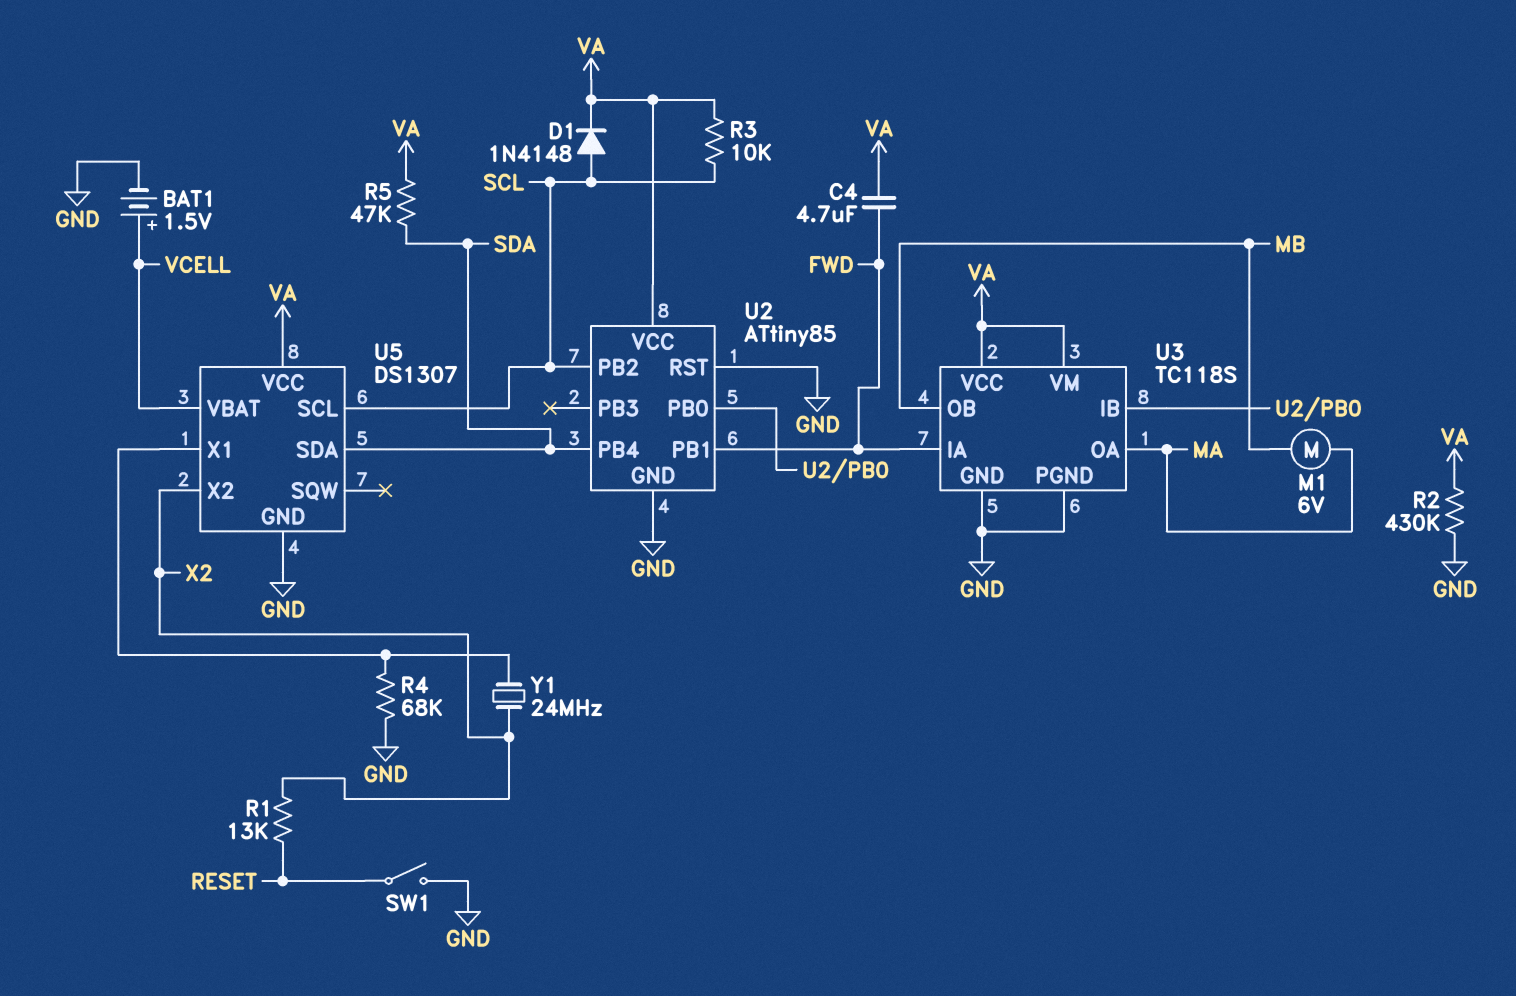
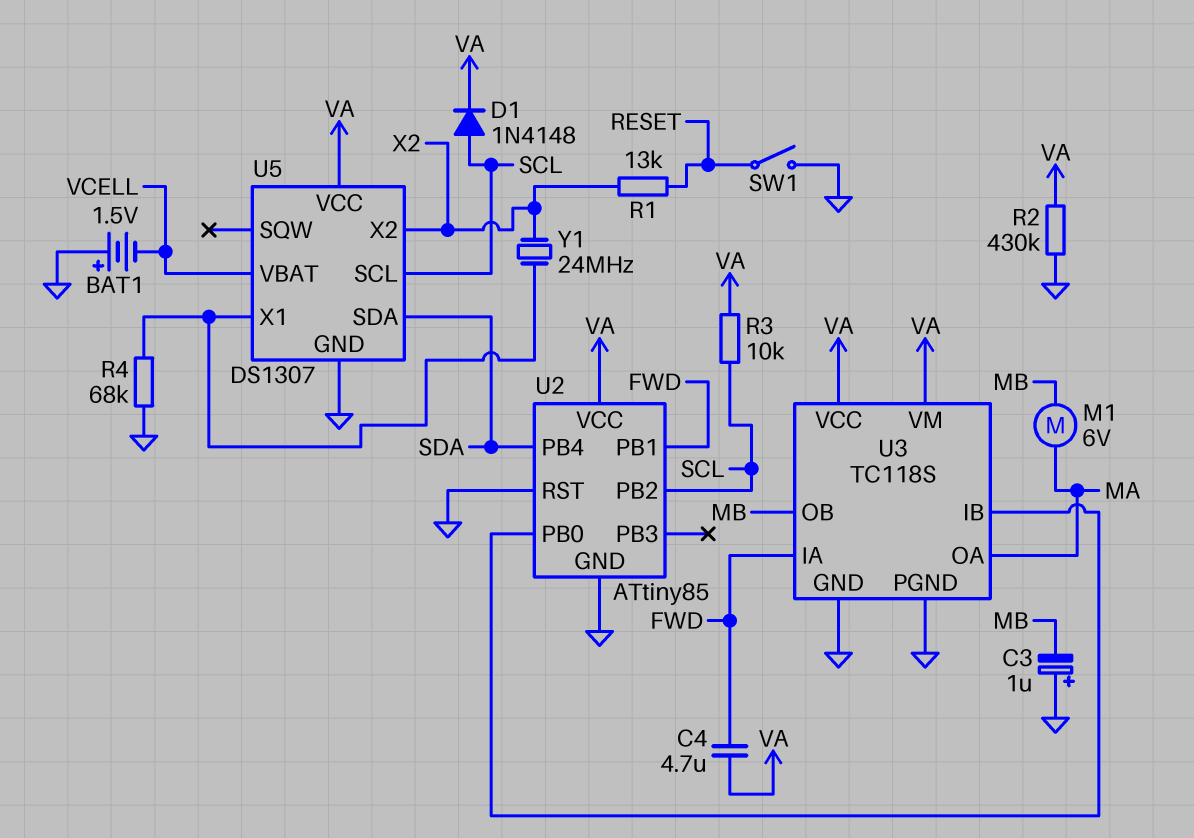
BAT1: 1.5V (plus VCELL, minus GND) -> 1.5V (plus GND, minus VCELL)
C3: none -> 1uF (plus GND, minus MB)
R5: 47k (SDA, VA) -> none

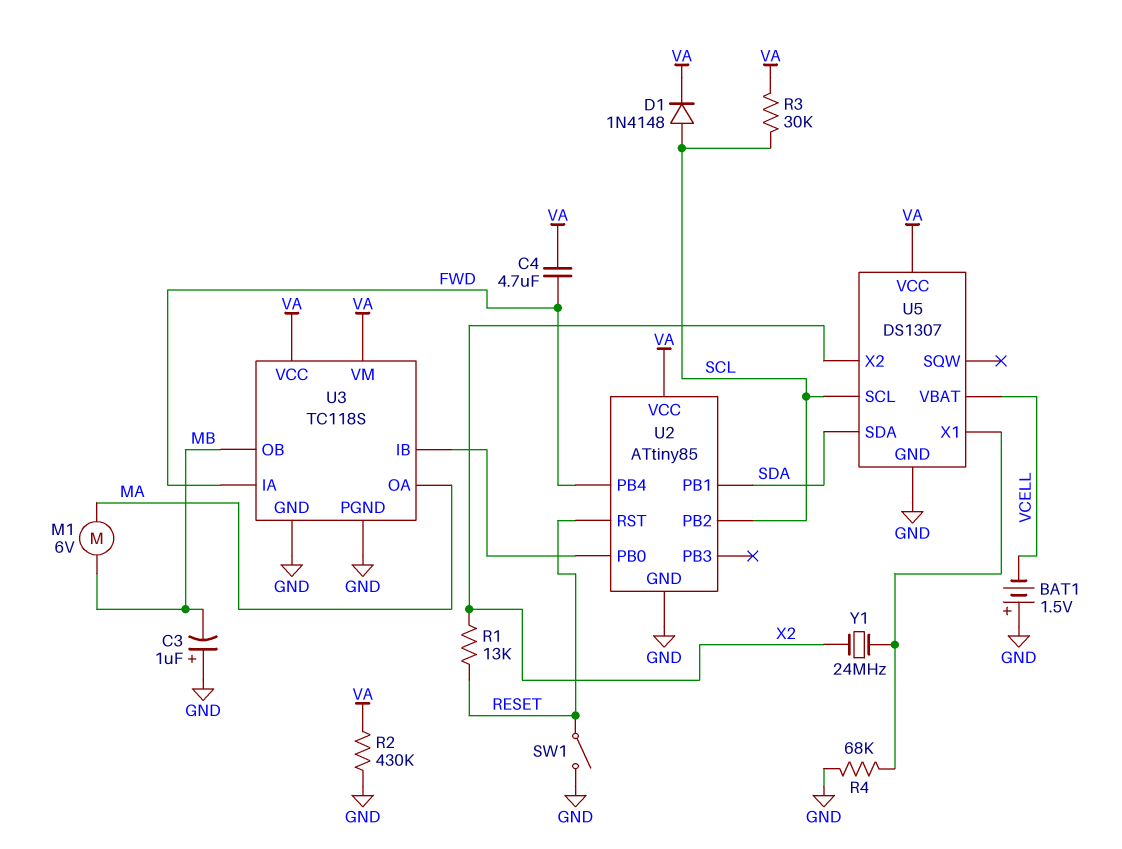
R3: 10k (SCL, VA) -> 30k (SCL, VA)
U2 pin PB1: FWD -> SDA
U2 pin PB4: SDA -> FWD
U2 pin RST: GND -> RESET

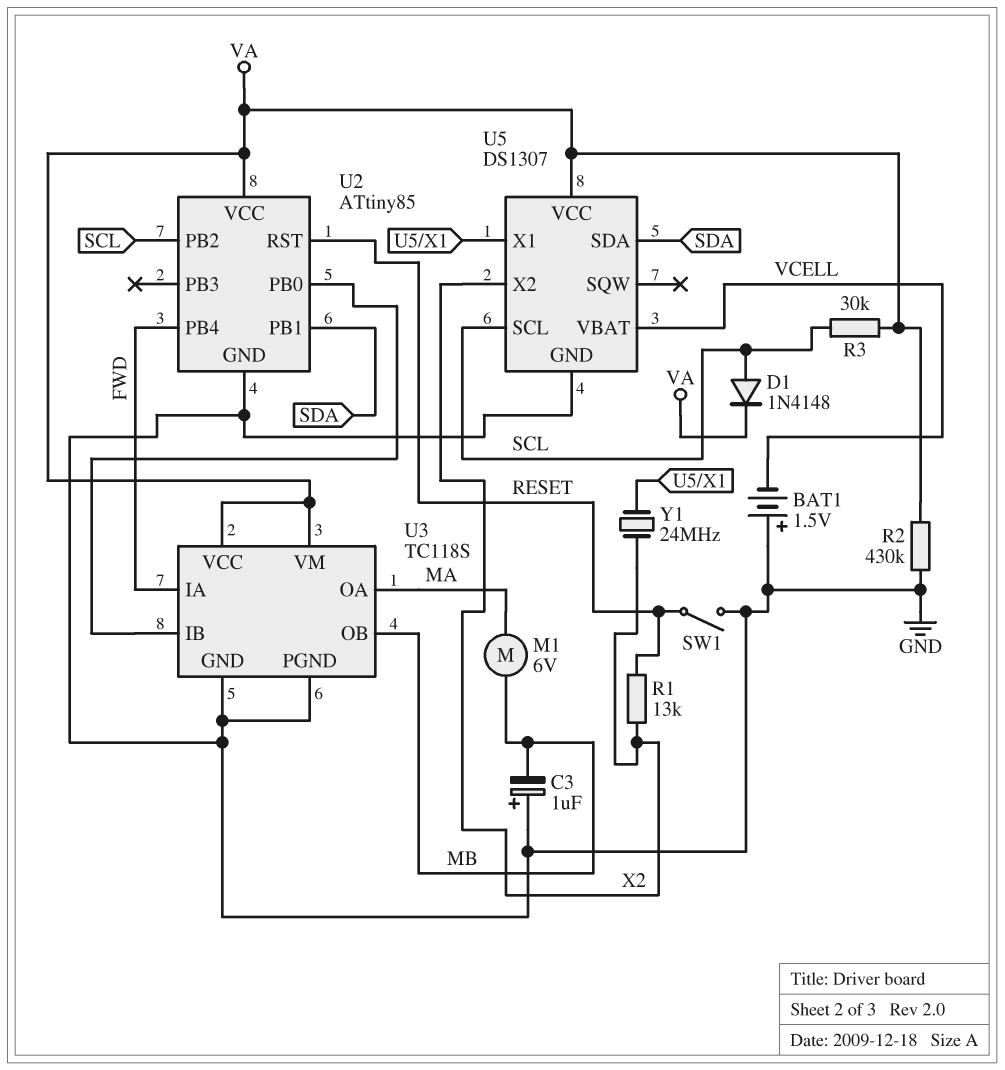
C4: 4.7uF (FWD, VA) -> none
R4: 68k (GND, U5/X1) -> none

